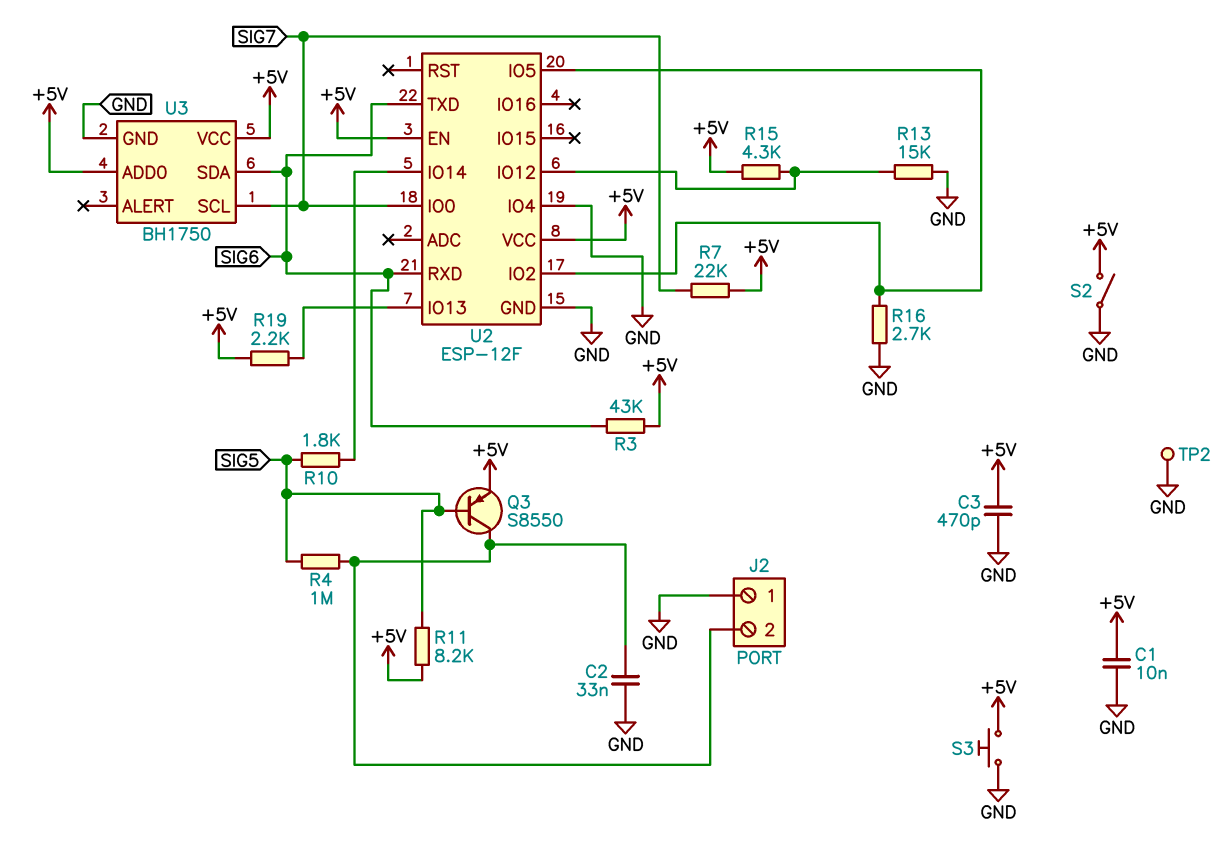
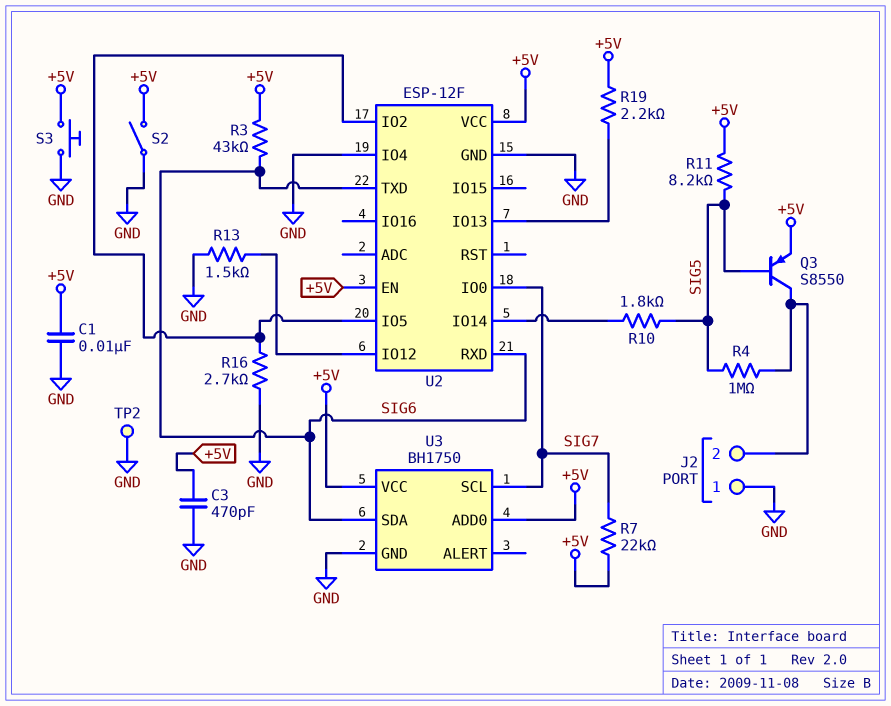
C2: 33nF (GND, J2/2) -> none
R13: 15k (GND, U2/IO12) -> 1.5k (GND, U2/IO12)
R15: 4.3k (+5V, U2/IO12) -> none

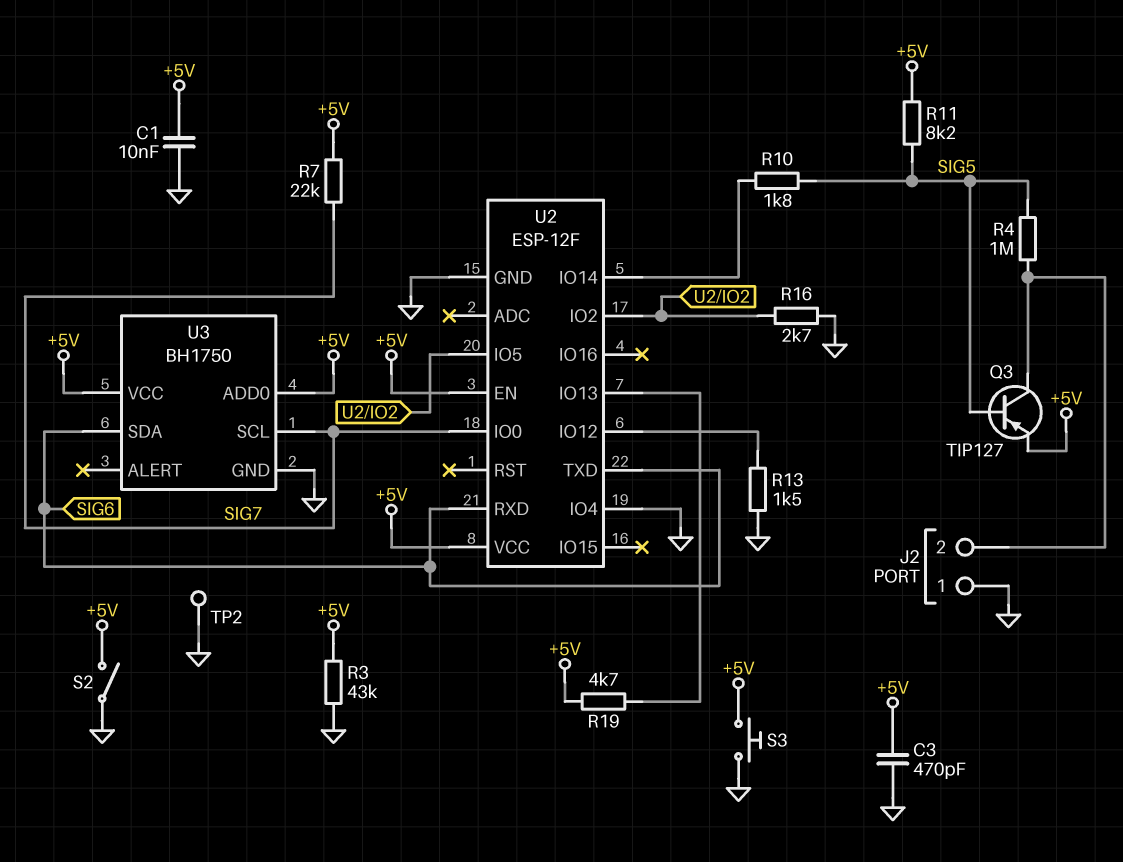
Q3: PNP S8550 (B SIG5, C J2/2, E +5V) -> PNP TIP127 (B SIG5, C J2/2, E +5V)
R3: 43k (+5V, SIG6) -> 43k (+5V, GND)
R19: 2.2k (+5V, U2/IO13) -> 4.7k (+5V, U2/IO13)

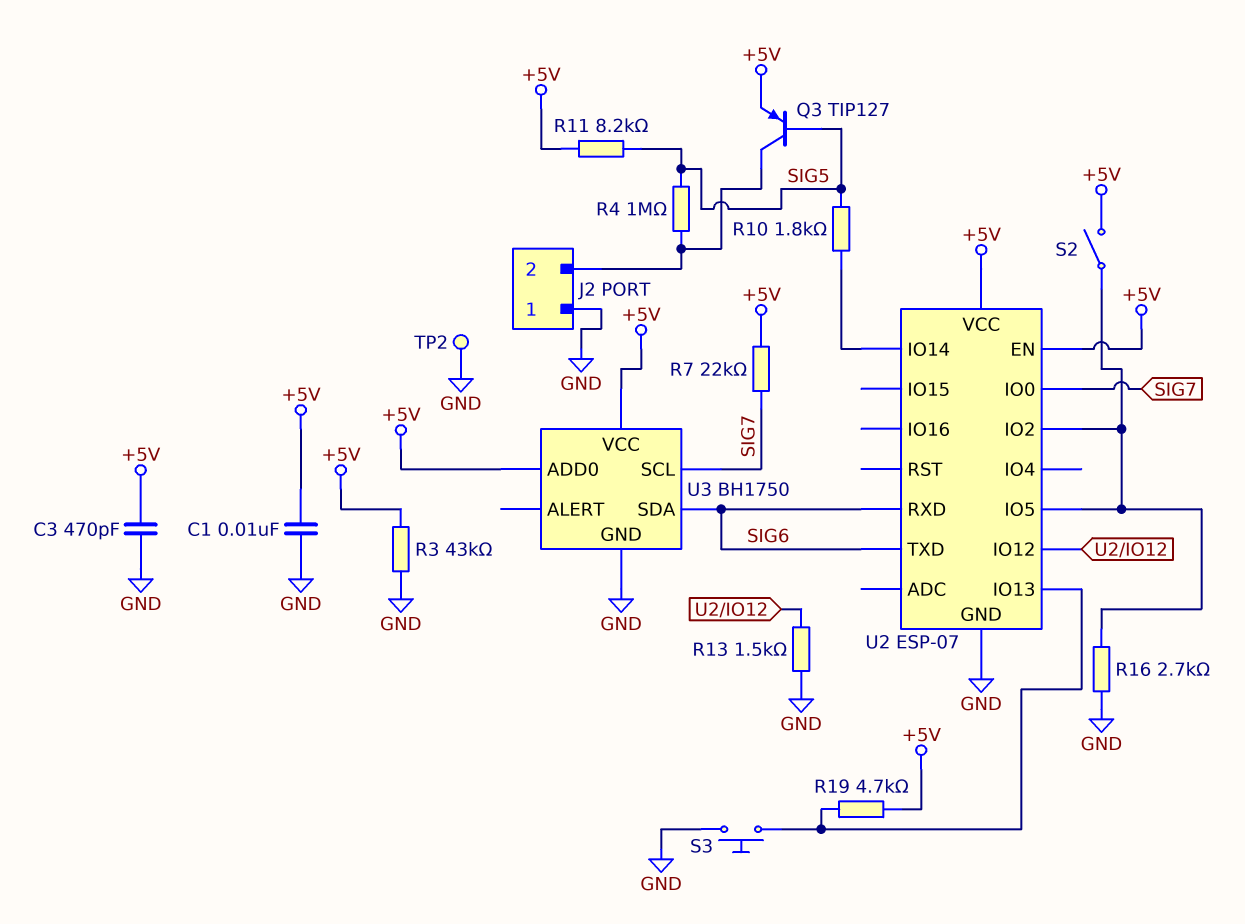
S2: switch (+5V, GND) -> switch (+5V, U2/IO2)
S3: button (+5V, GND) -> button (GND, U2/IO13)
U2: ESP-12F -> ESP-07
U2 pin IO4: GND -> none

